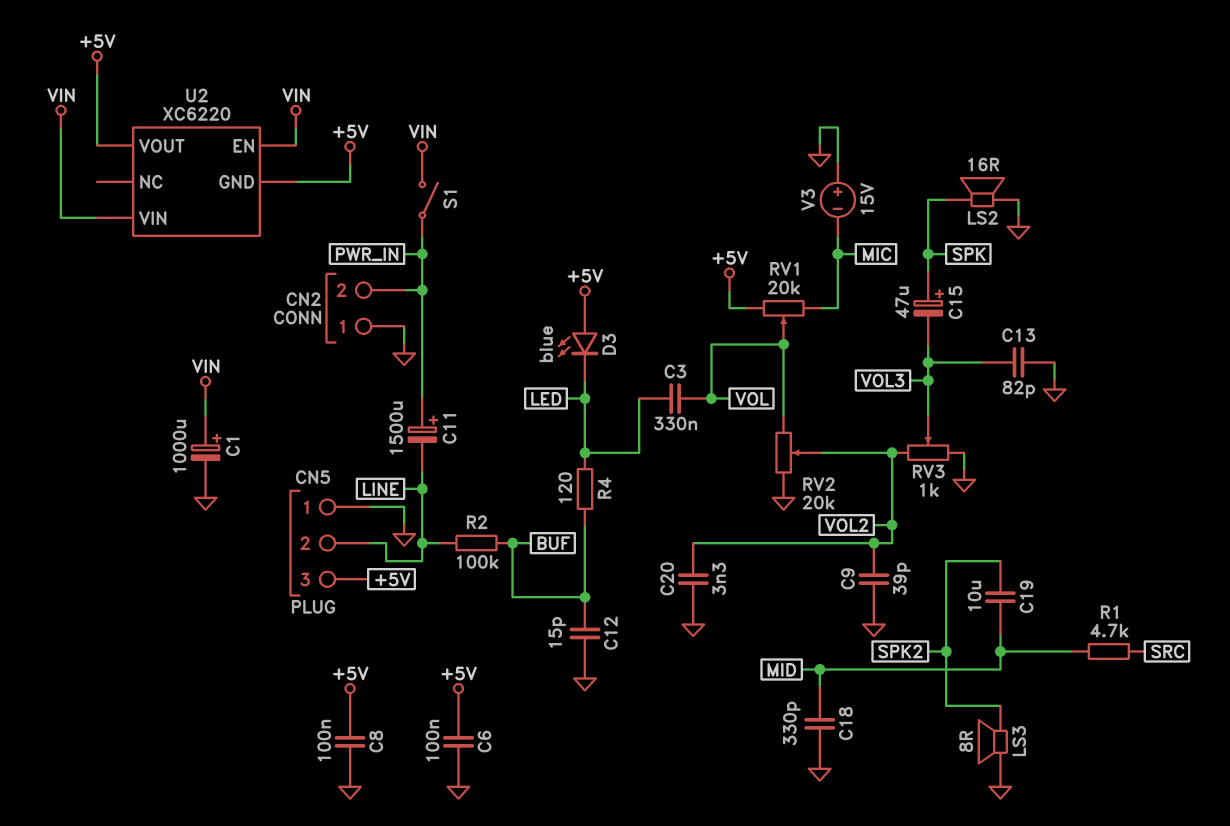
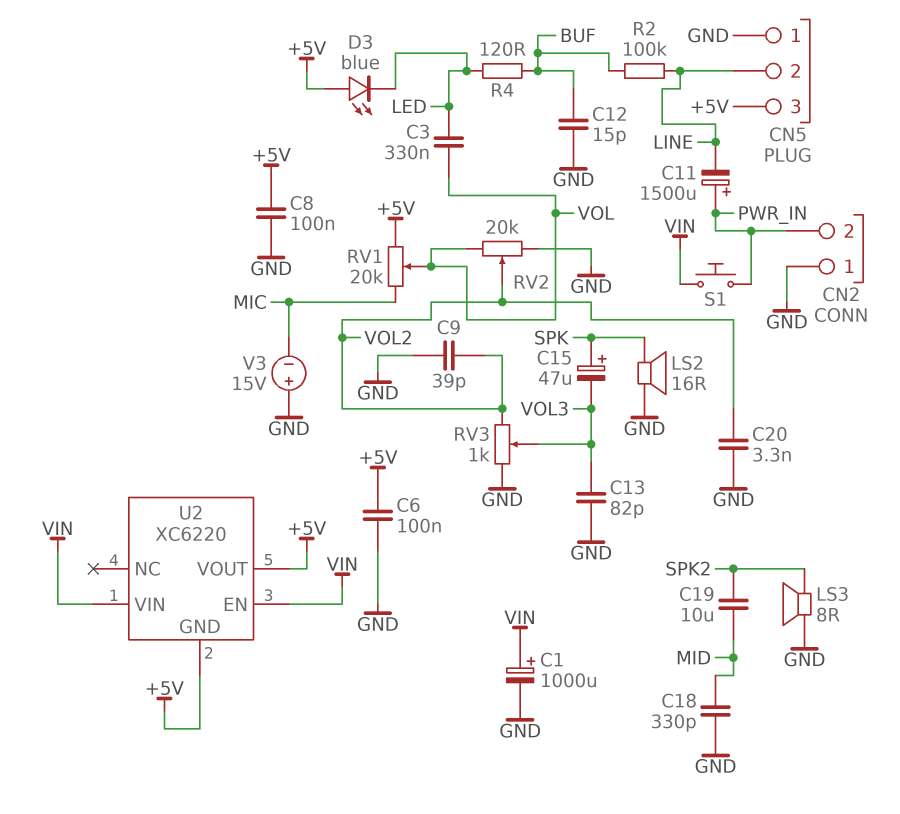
R1: 4.7k (MID, SRC) -> none
S1: switch (PWR_IN, VIN) -> button (PWR_IN, VIN)

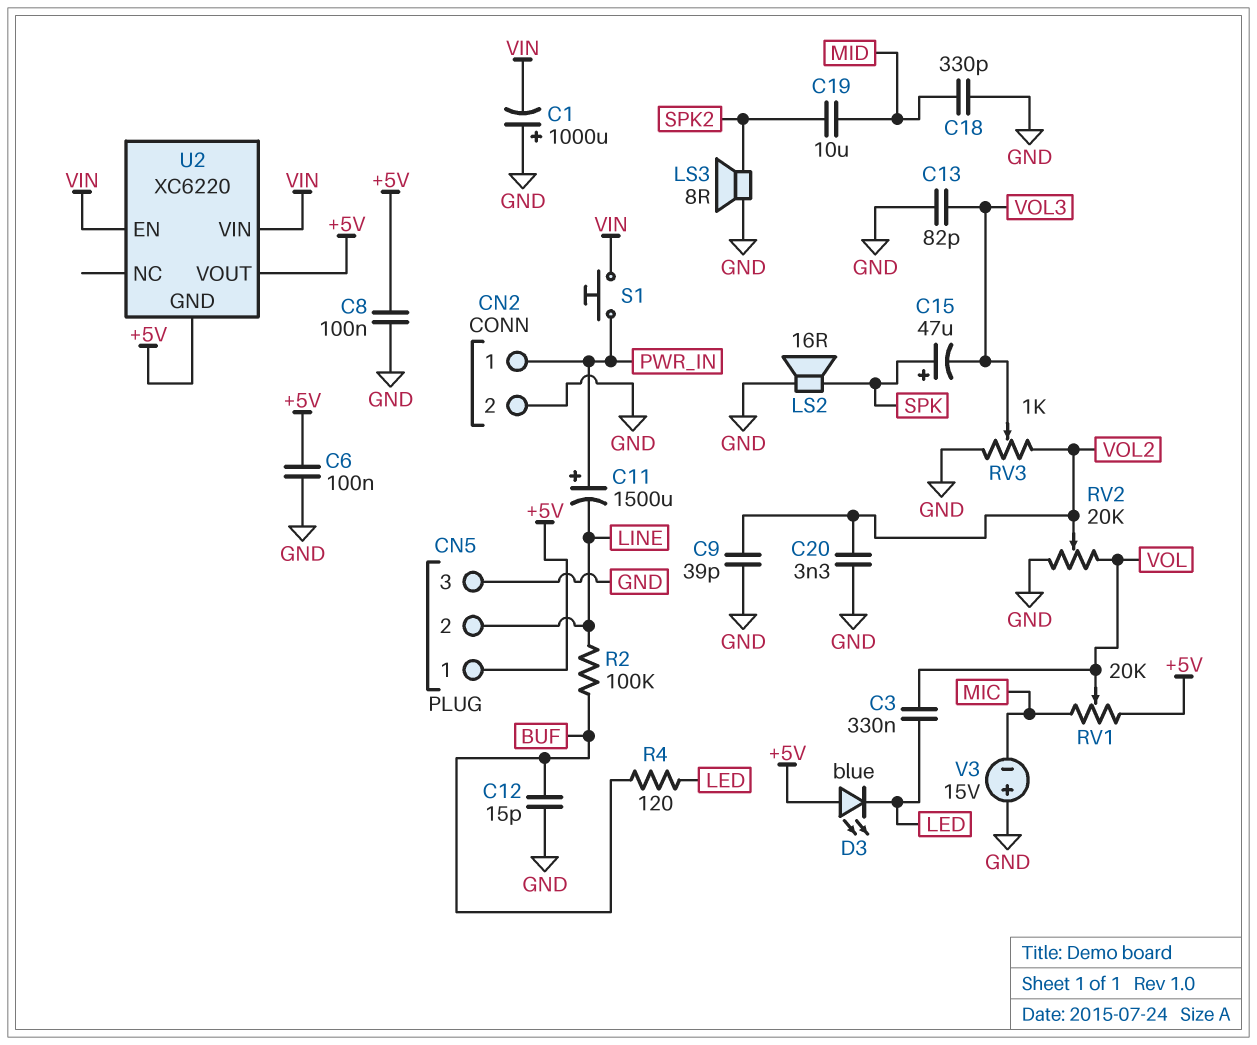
C1: 1000uF (plus VIN, minus GND) -> 1000uF (plus GND, minus VIN)
CN2 pin 1: GND -> PWR_IN
CN2 pin 2: PWR_IN -> GND
CN5 pin 1: GND -> +5V
CN5 pin 3: +5V -> GND

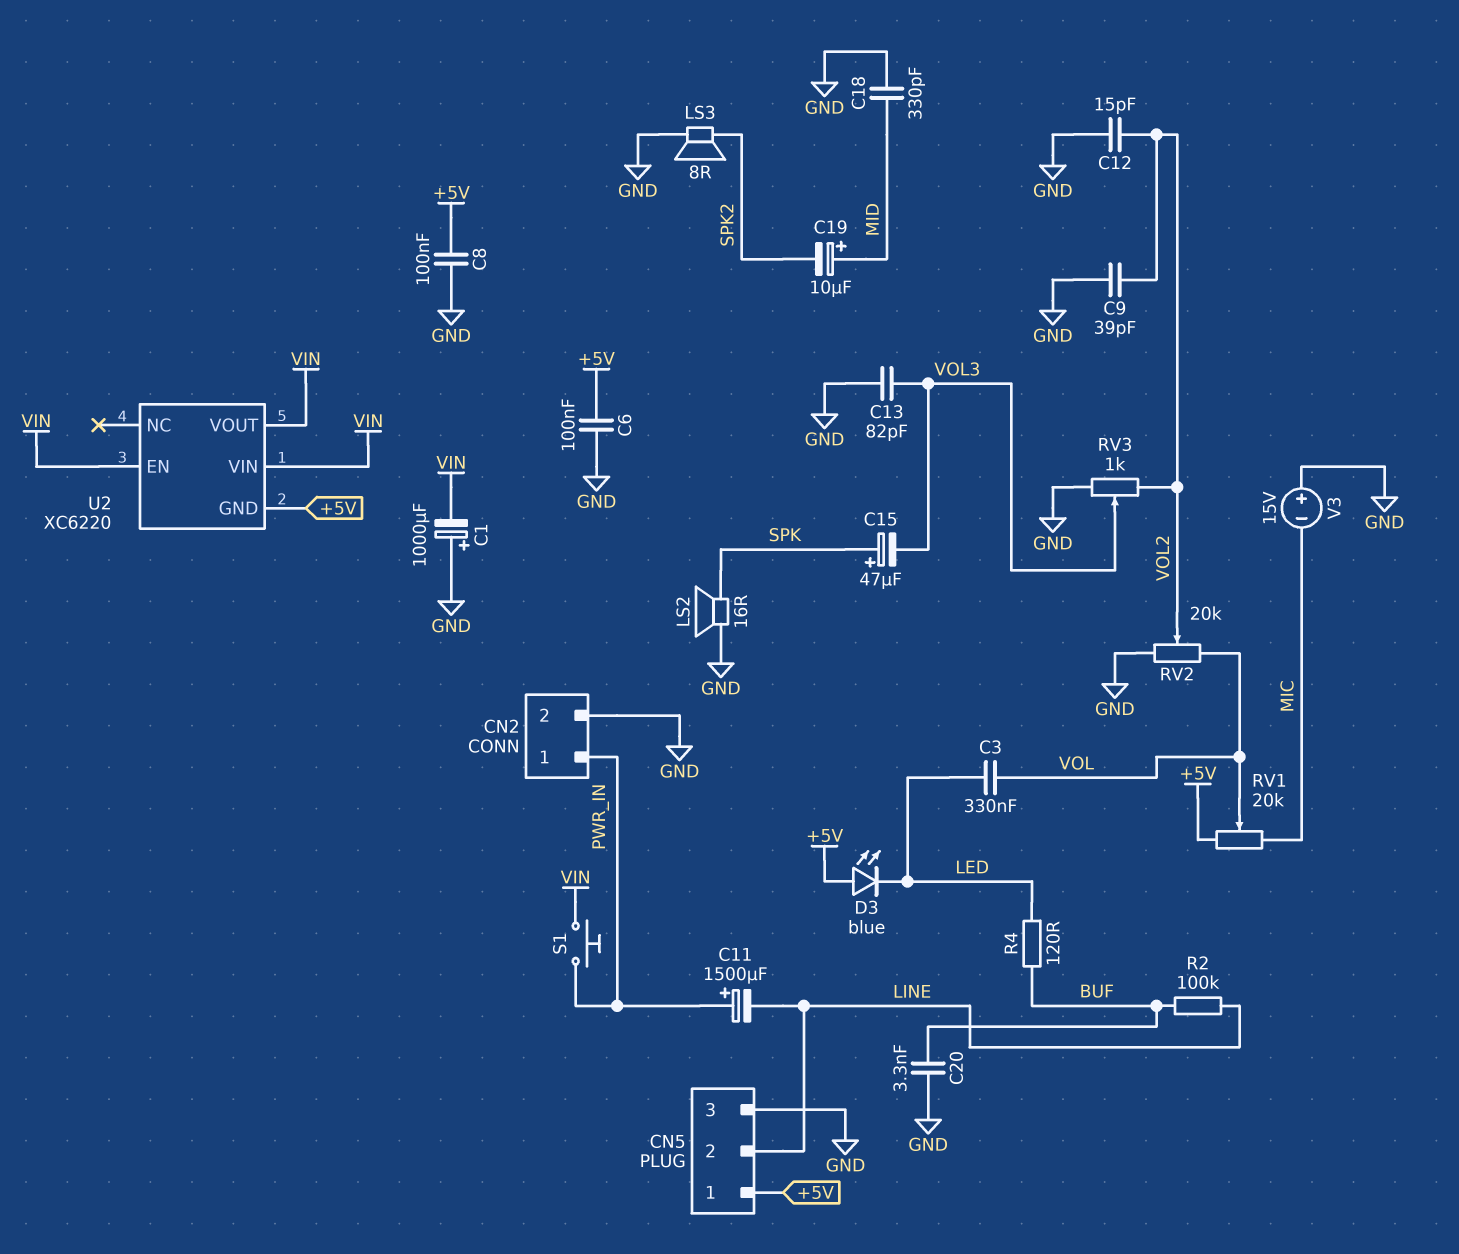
C12: 15pF (BUF, GND) -> 15pF (GND, VOL2)
C19: 10uF (MID, SPK2) -> 10uF (plus MID, minus SPK2)
C20: 3.3nF (GND, VOL2) -> 3.3nF (BUF, GND)
U2 pin VOUT: +5V -> VIN

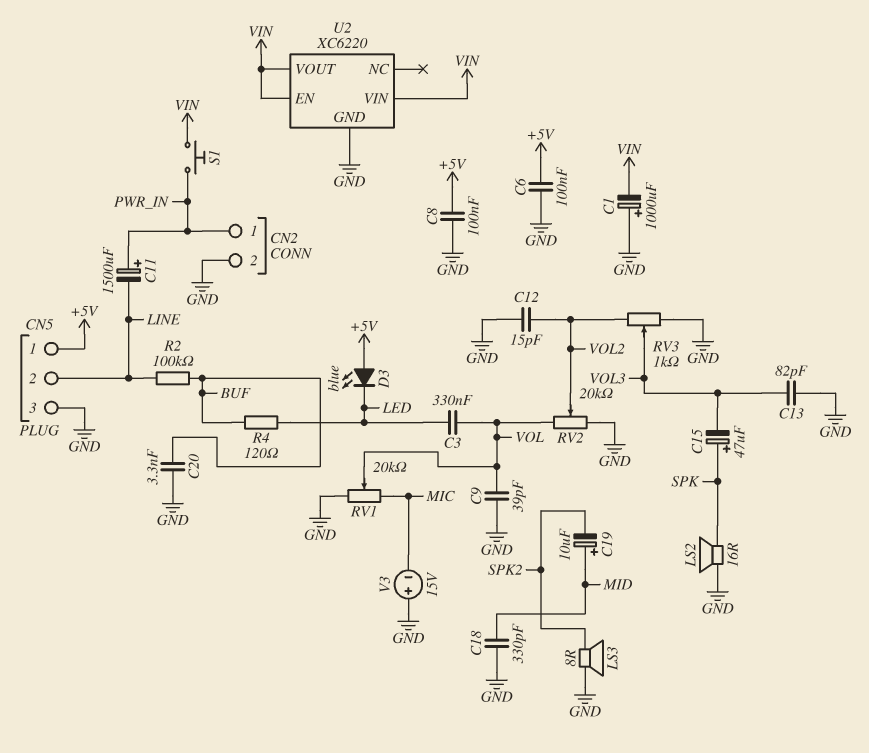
C9: 39pF (GND, VOL2) -> 39pF (GND, VOL)
RV1: 20k (+5V, MIC, wiper VOL) -> 20k (GND, MIC, wiper VOL)
U2 pin GND: +5V -> GND

